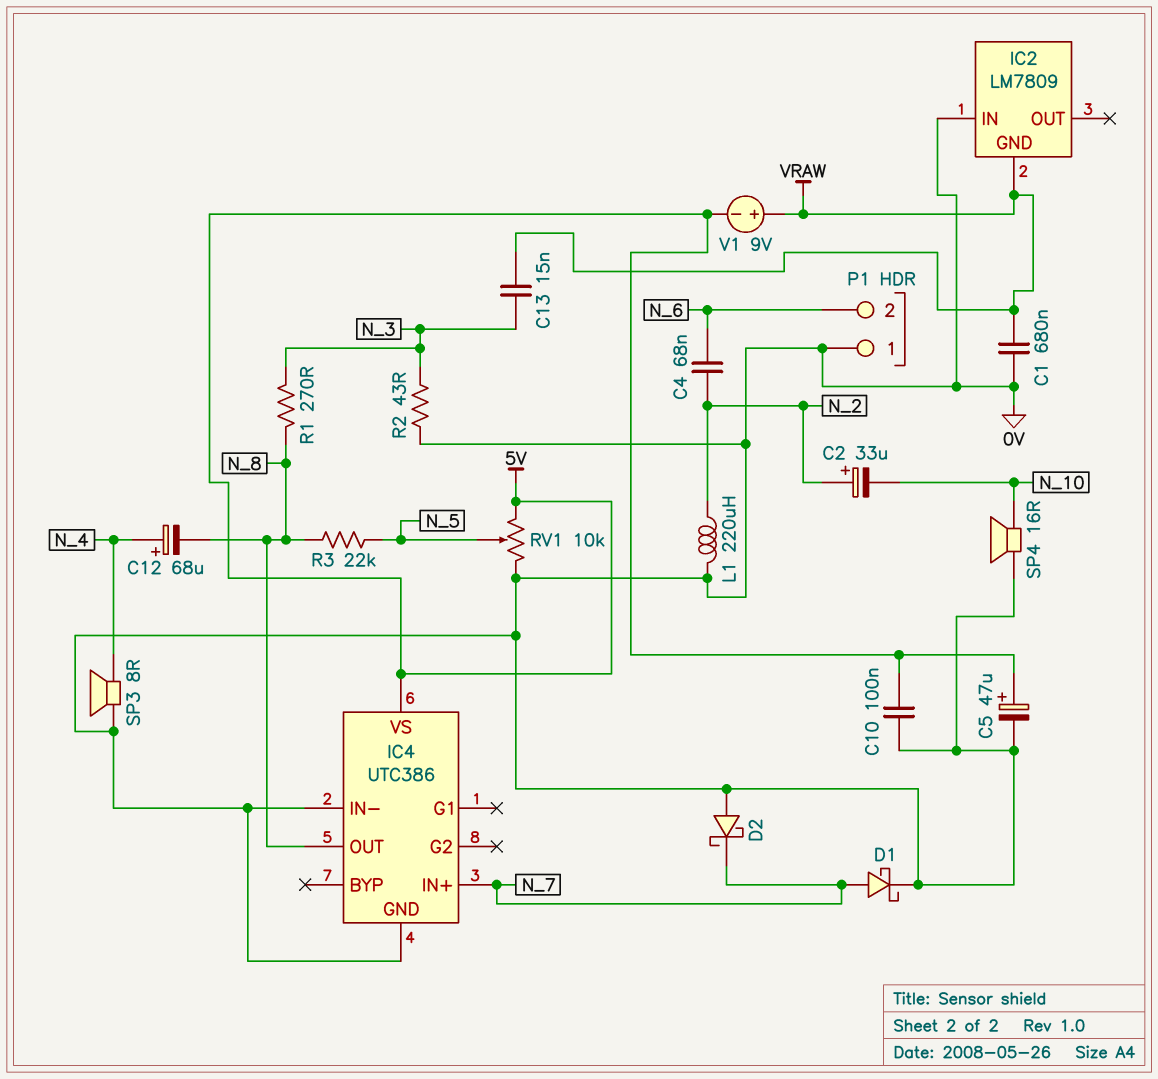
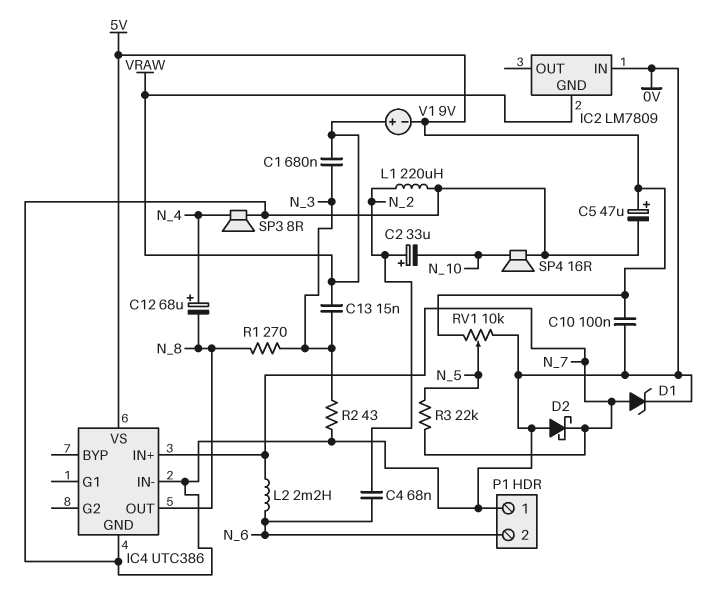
C1: 680nF (0V, VRAW) -> 680nF (N_3, VRAW)
D1: schottky (A N_7, K 0V) -> zener (A N_7, K 0V)
L2: none -> 2.2mH (N_6, N_7)
R3: 22k (N_5, N_8) -> 22k (N_5, N_7)

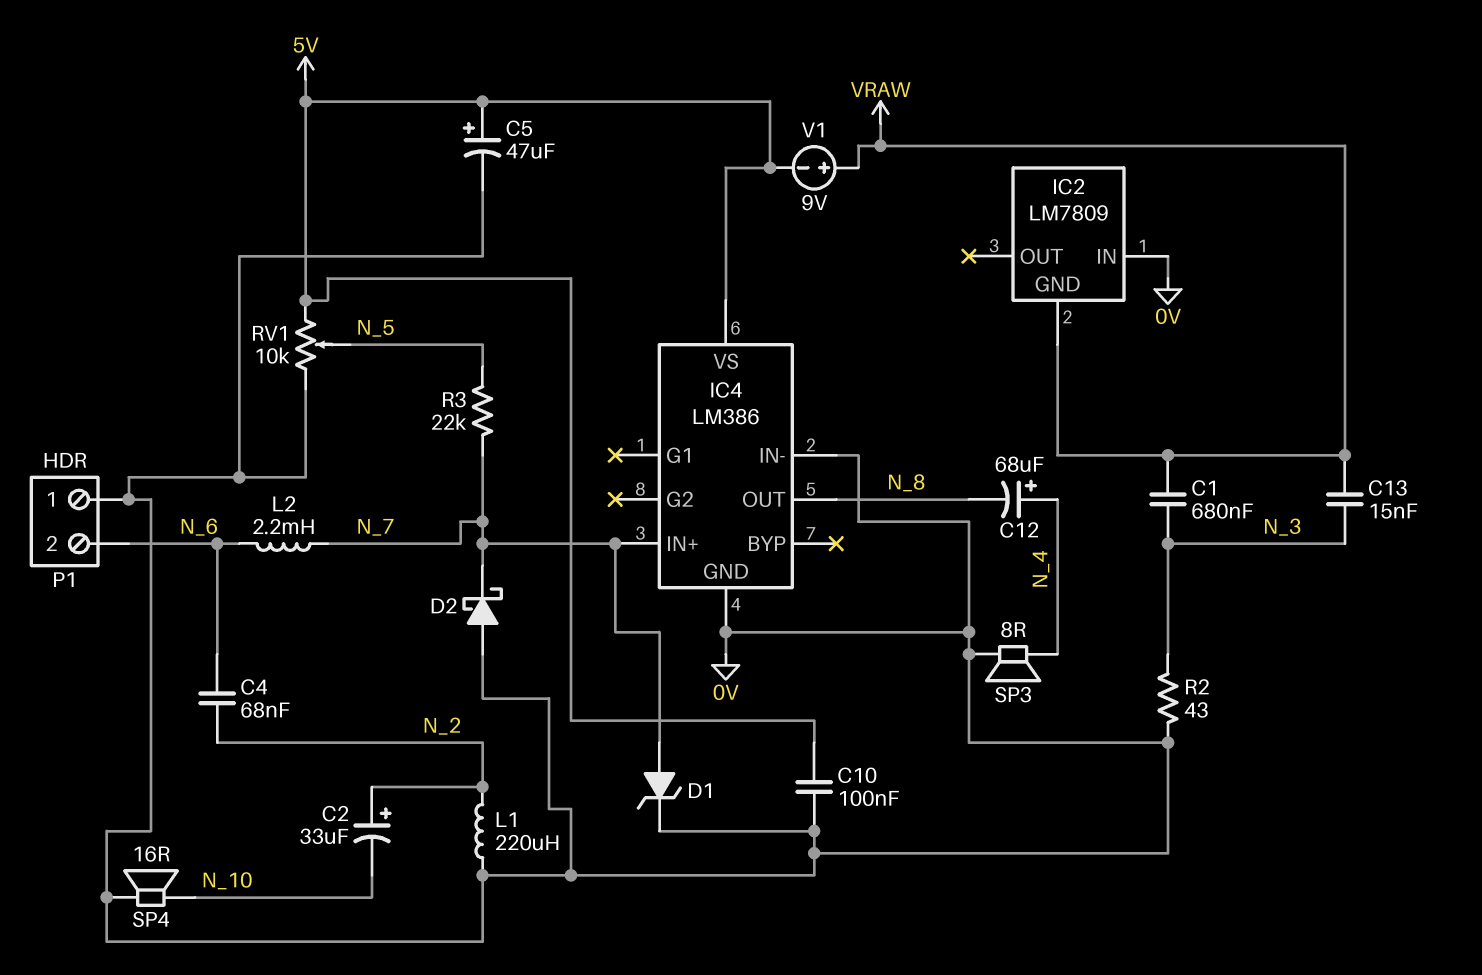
IC4: UTC386 -> LM386
R1: 270 (N_3, N_8) -> none

